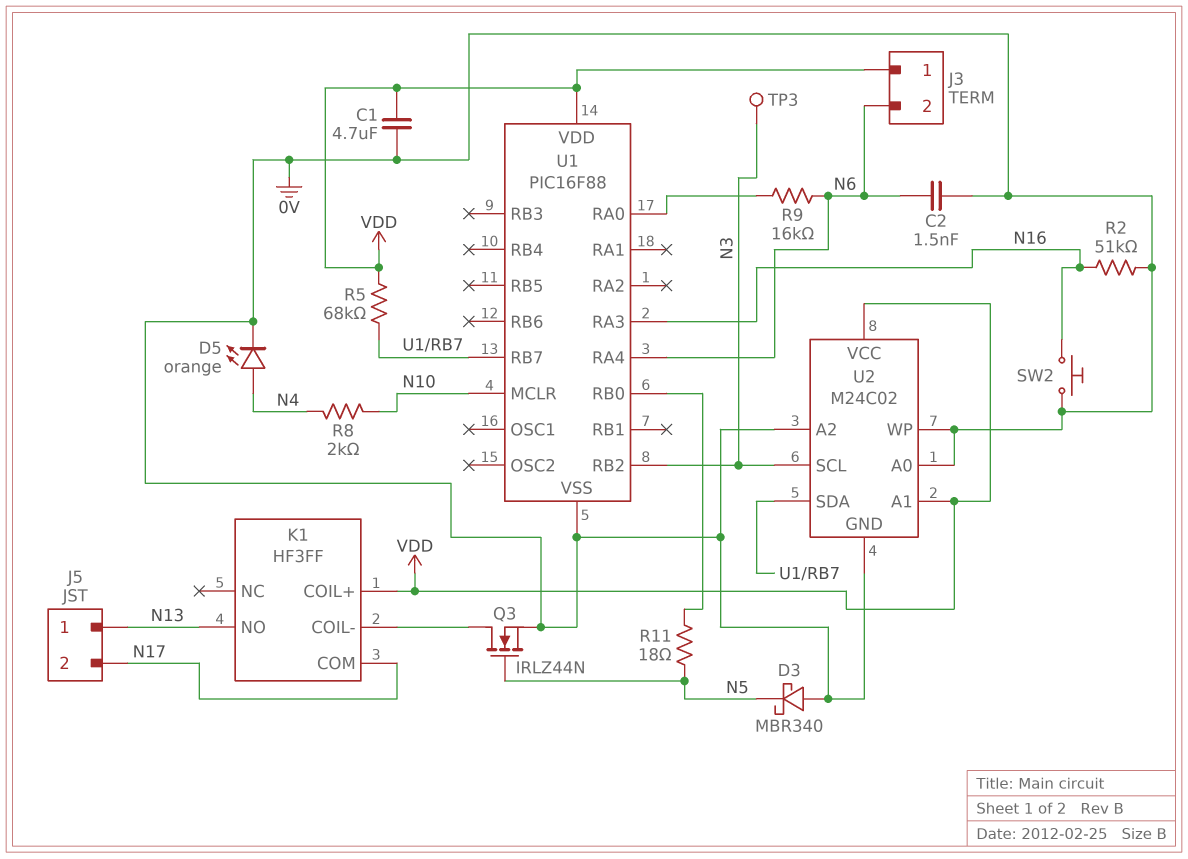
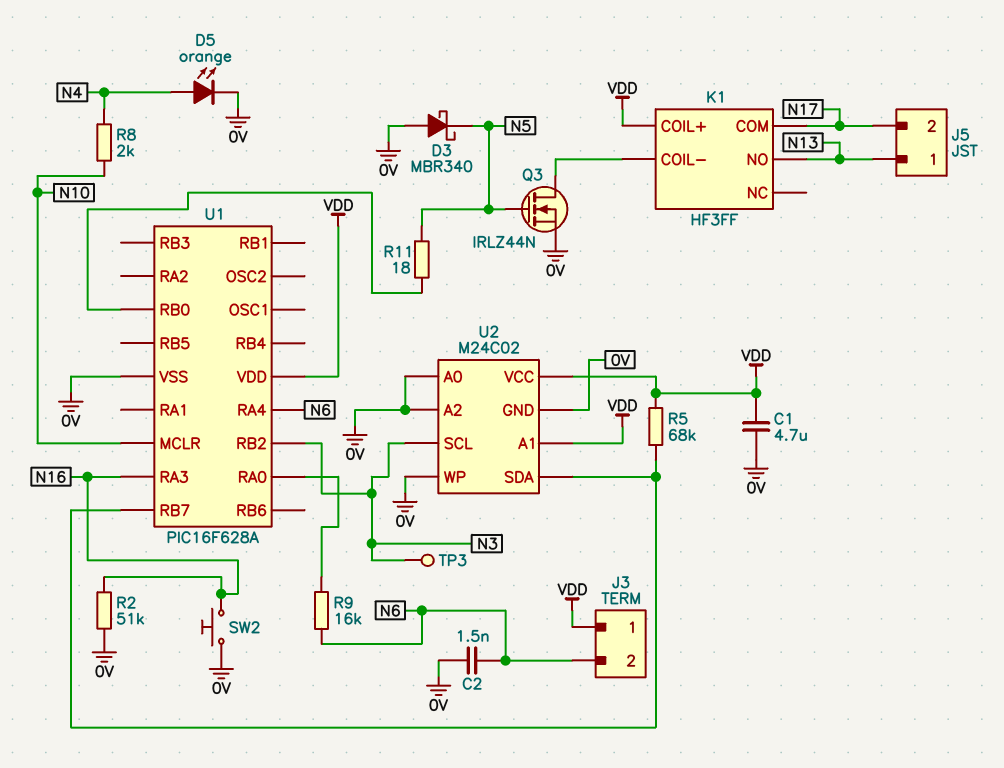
U1: PIC16F88 -> PIC16F628A

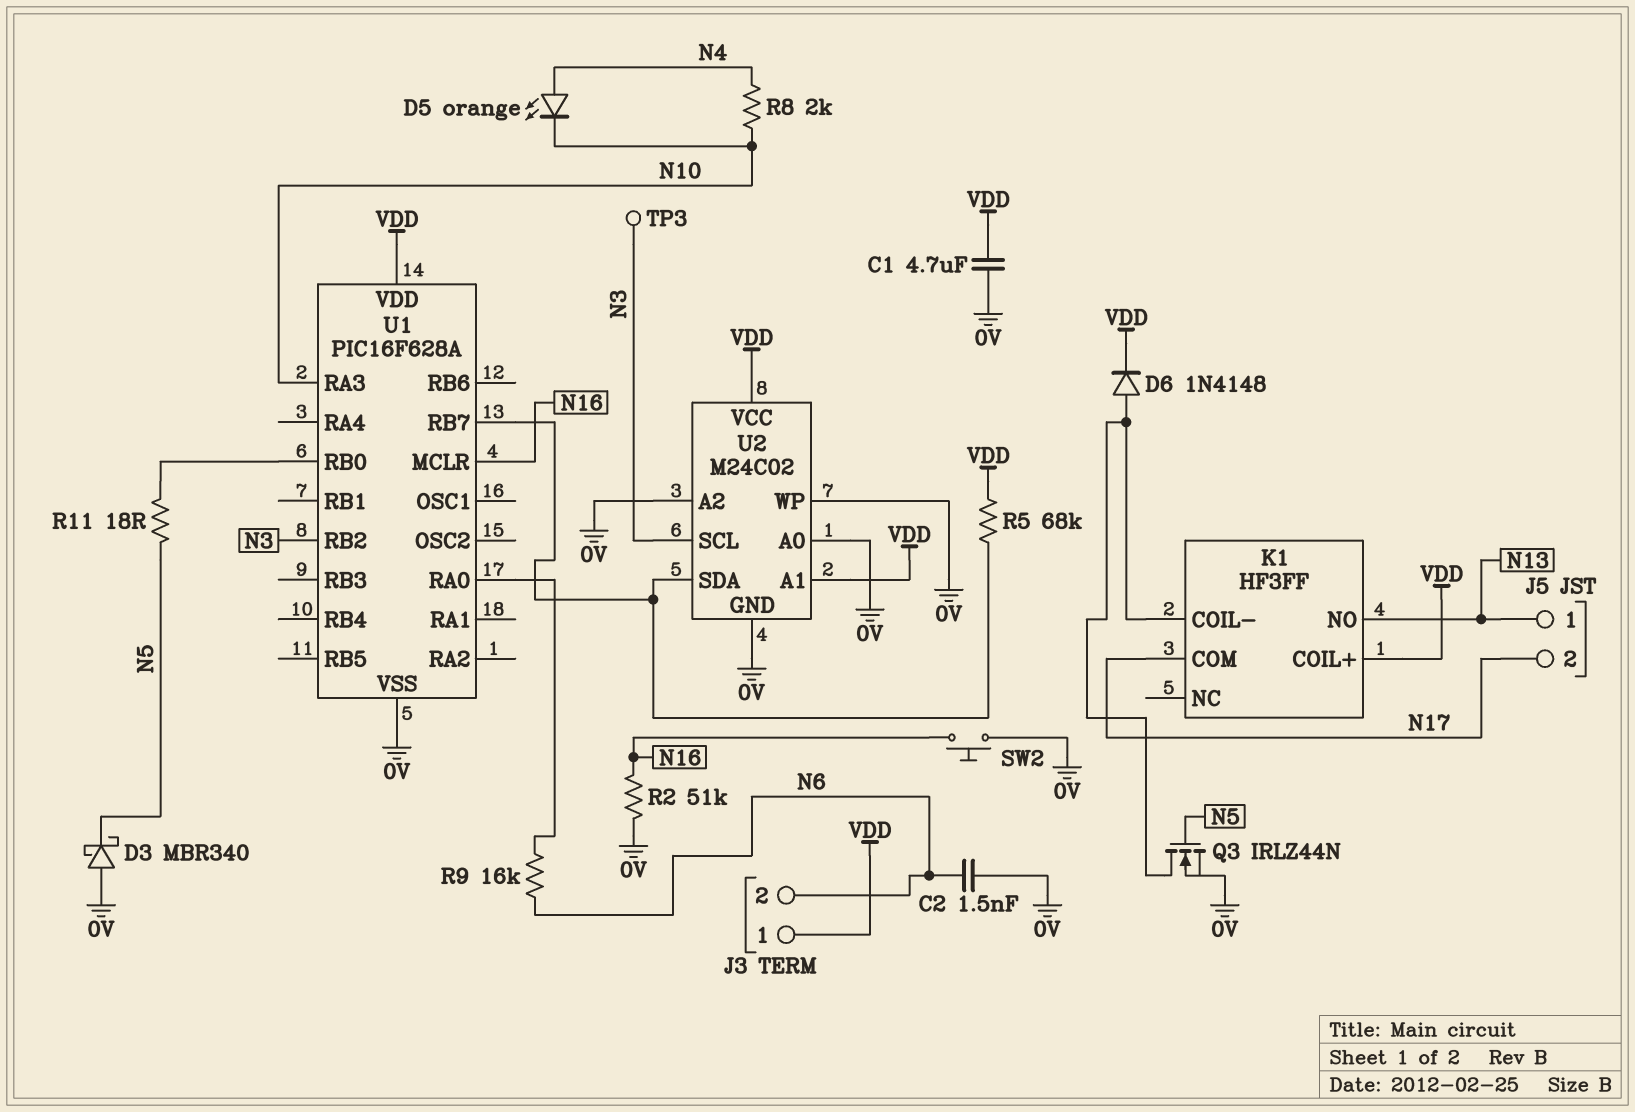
D5: LED orange (A N4, K 0V) -> LED orange (A N4, K N10)
D6: none -> diode 1N4148 (A K1/COIL-, K VDD)
U1 pin MCLR: N10 -> N16
U1 pin RA3: N16 -> N10
U1 pin RA4: N6 -> none

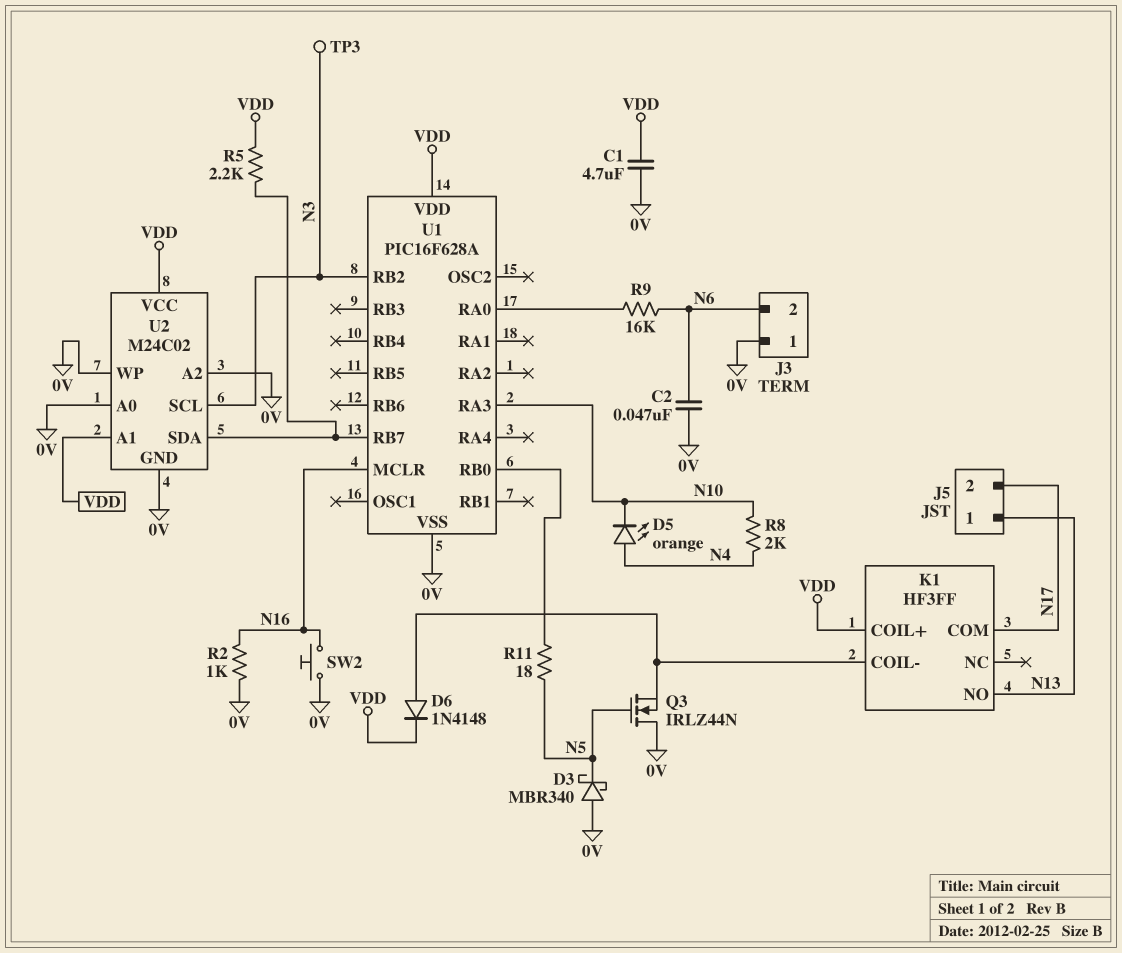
C2: 1.5nF (0V, N6) -> 47nF (0V, N6)
J3 pin 1: VDD -> 0V
Q3: NMOS IRLZ44N (G N5, D K1/COIL-, S 0V) -> NMOS IRLZ44N (G N5, D 0V, S K1/COIL-)
R2: 51k (0V, N16) -> 1k (0V, N16)
R5: 68k (U1/RB7, VDD) -> 2.2k (U1/RB7, VDD)

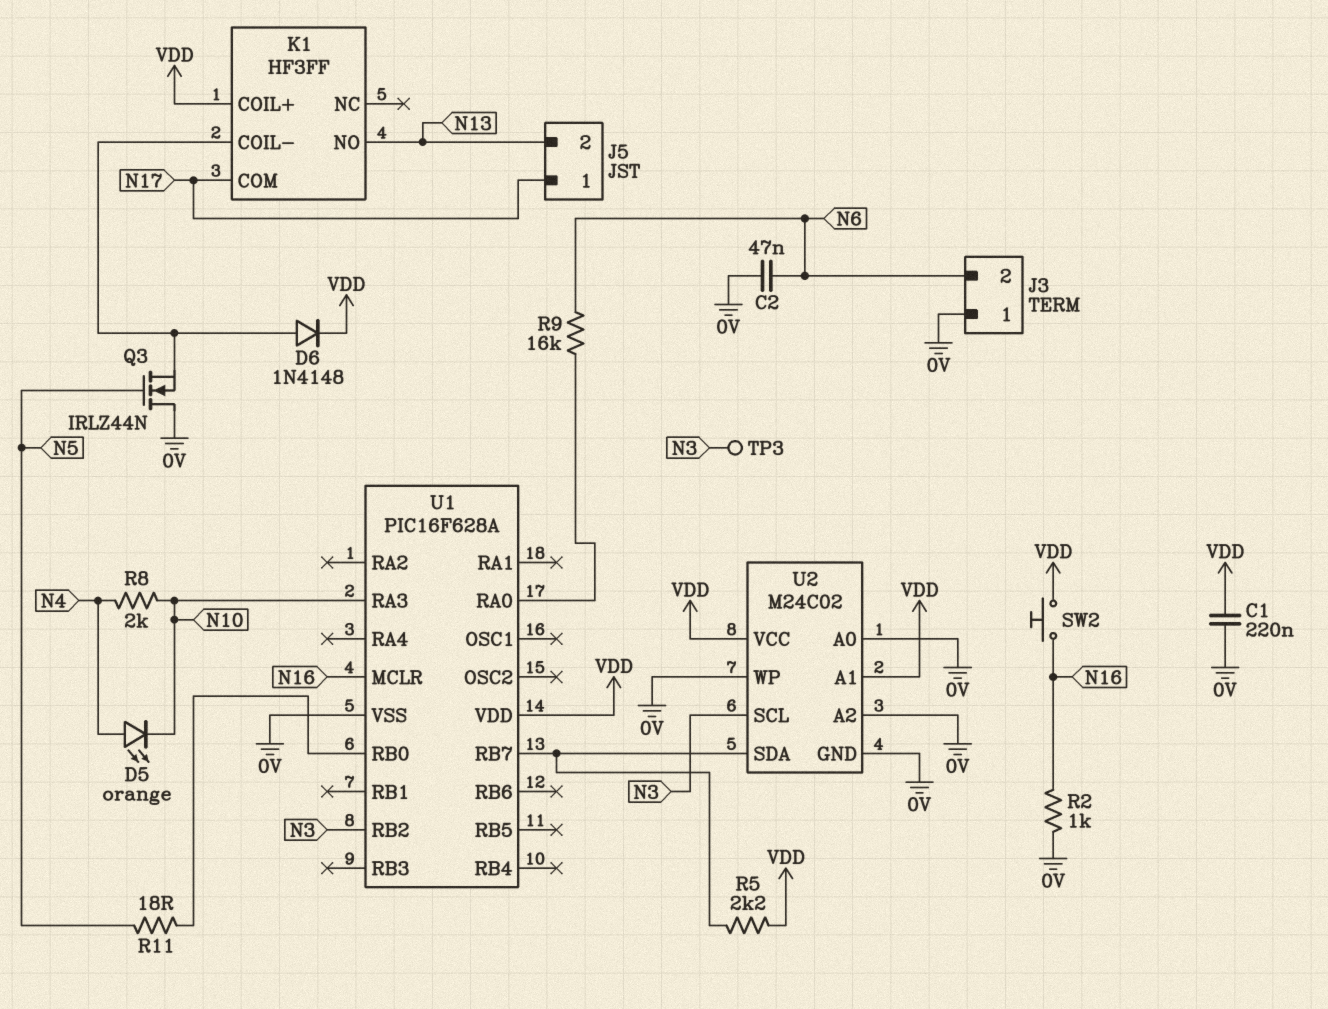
C1: 4.7uF (0V, VDD) -> 220nF (0V, VDD)
D3: schottky MBR340 (A 0V, K N5) -> none
J5 pin 1: N13 -> N17
J5 pin 2: N17 -> N13
SW2: button (0V, N16) -> button (N16, VDD)

